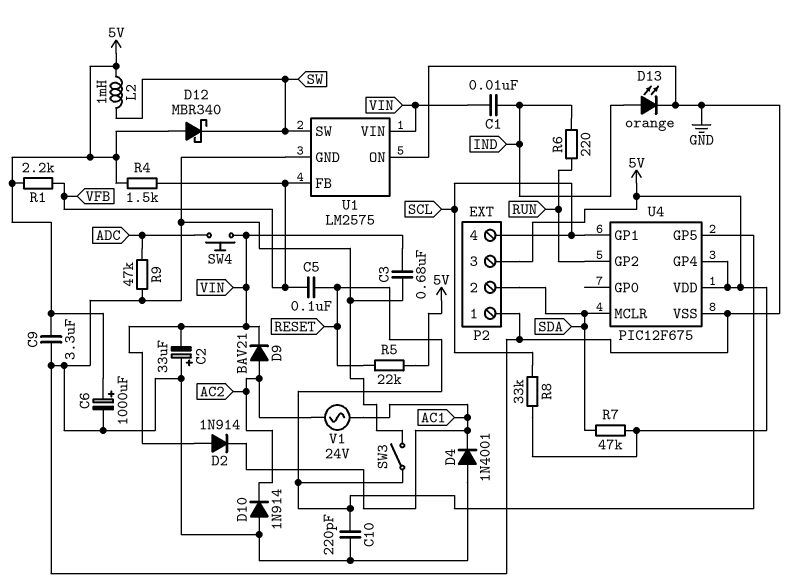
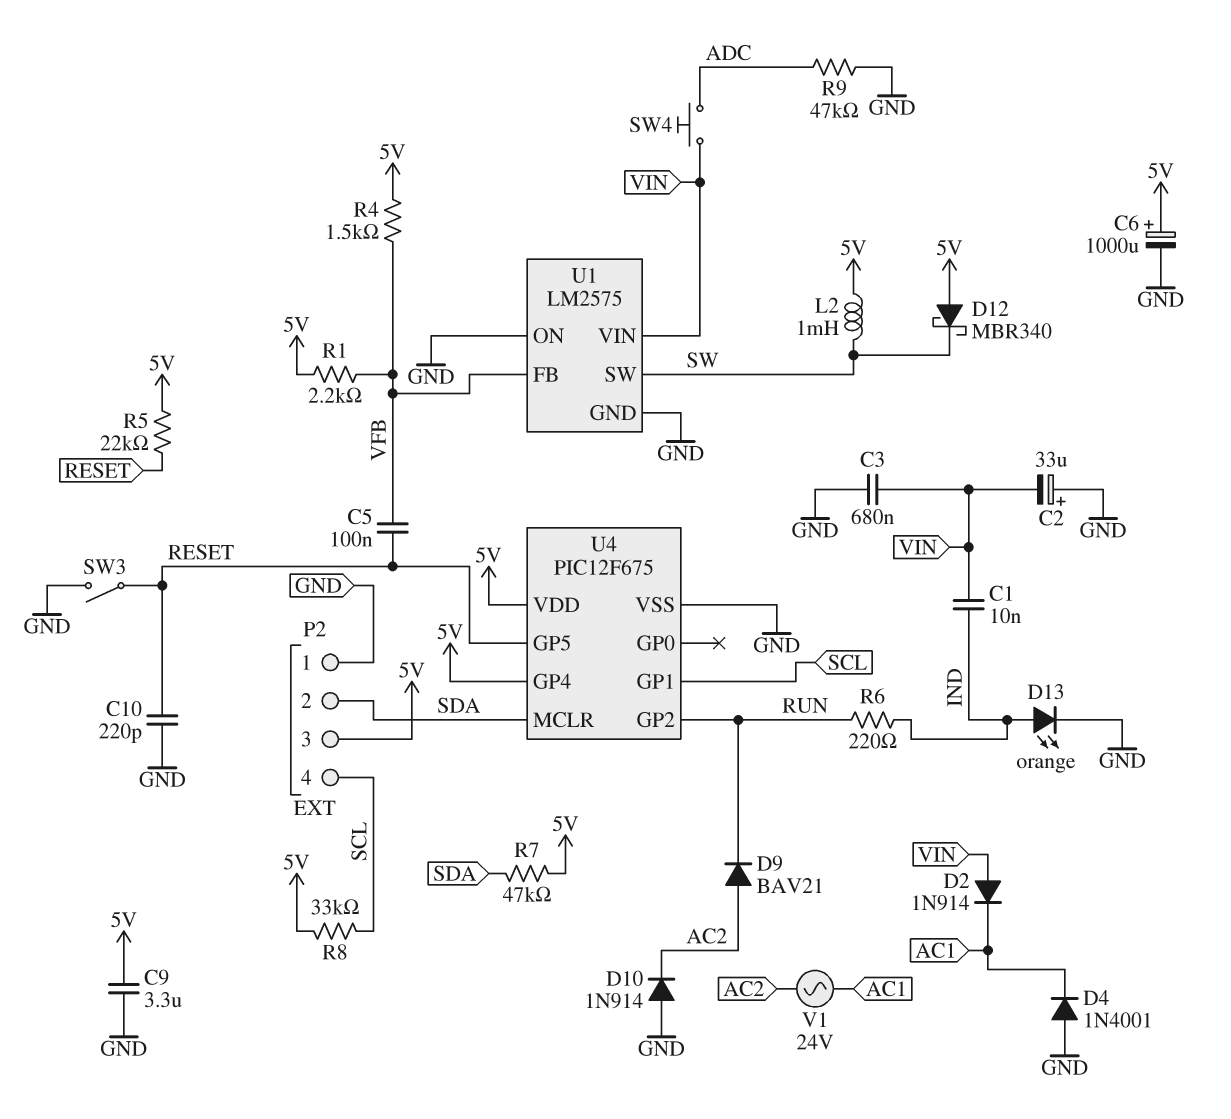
D9: diode BAV21 (A AC2, K VIN) -> diode BAV21 (A AC2, K RUN)

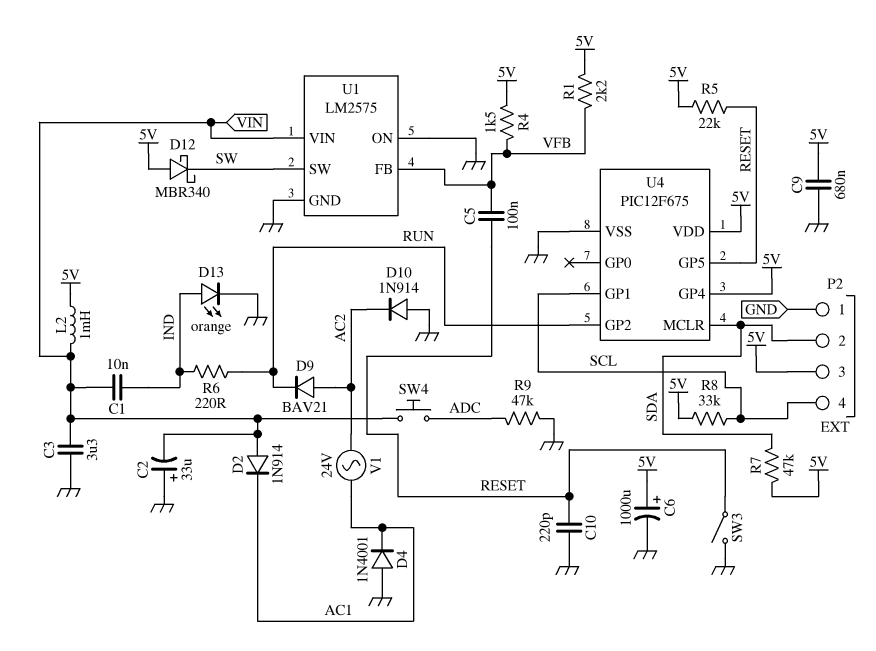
C3: 680nF (GND, VIN) -> 3.3uF (GND, VIN)
C9: 3.3uF (5V, GND) -> 680nF (5V, GND)
L2: 1mH (5V, SW) -> 1mH (5V, VIN)

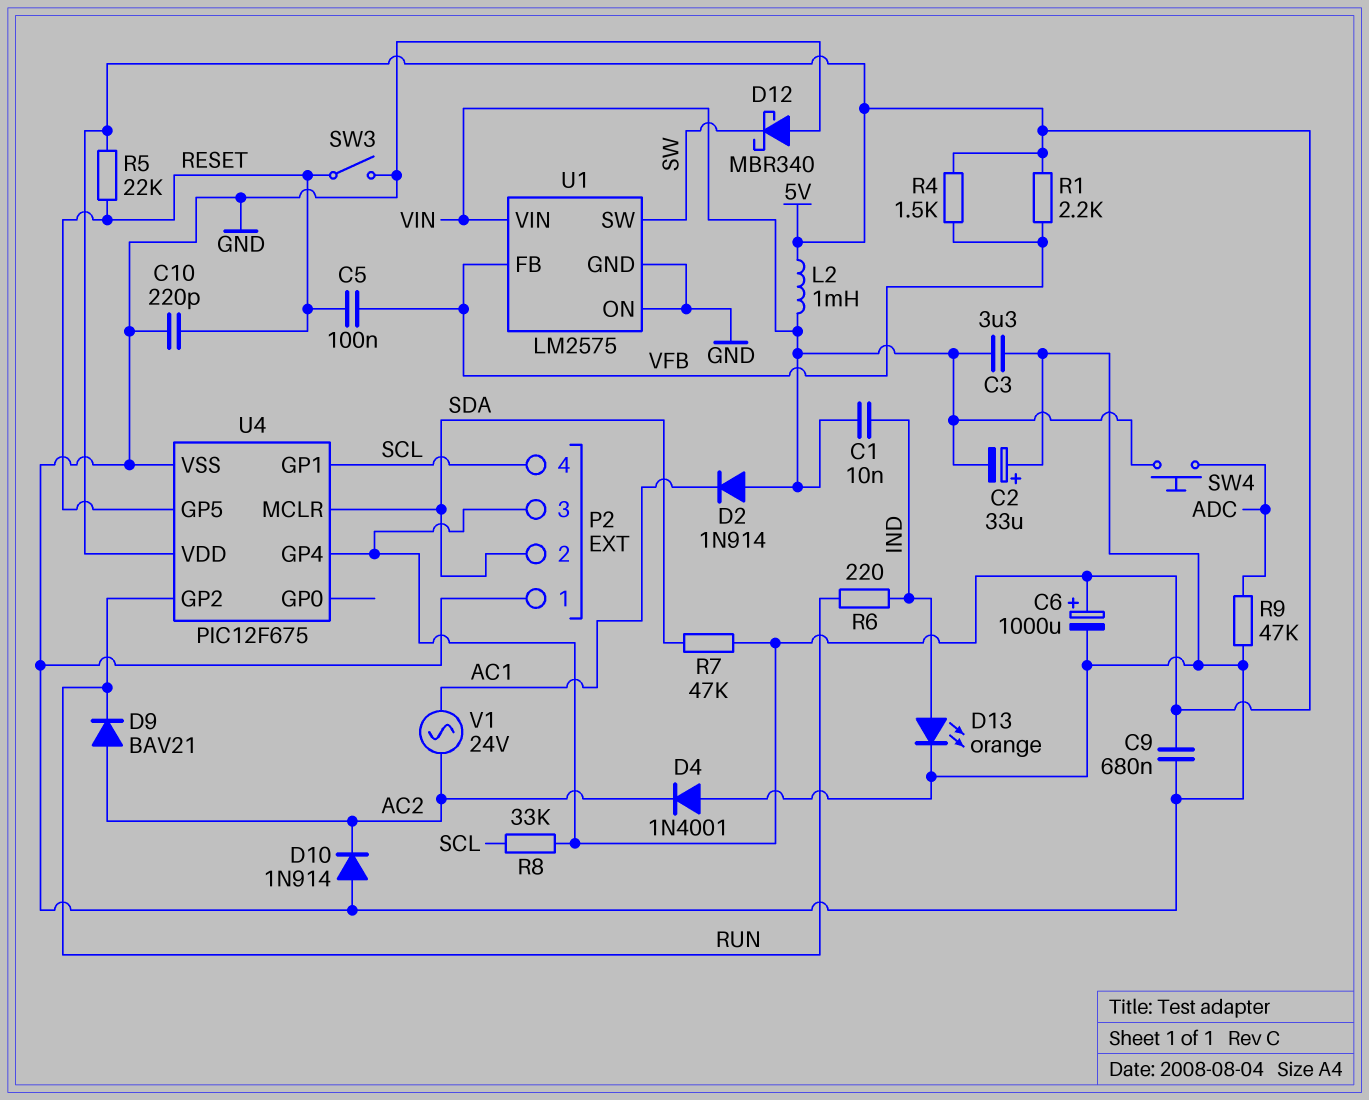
D4: diode 1N4001 (A GND, K AC1) -> diode 1N4001 (A GND, K AC2)
D12: schottky MBR340 (A 5V, K SW) -> schottky MBR340 (A GND, K SW)

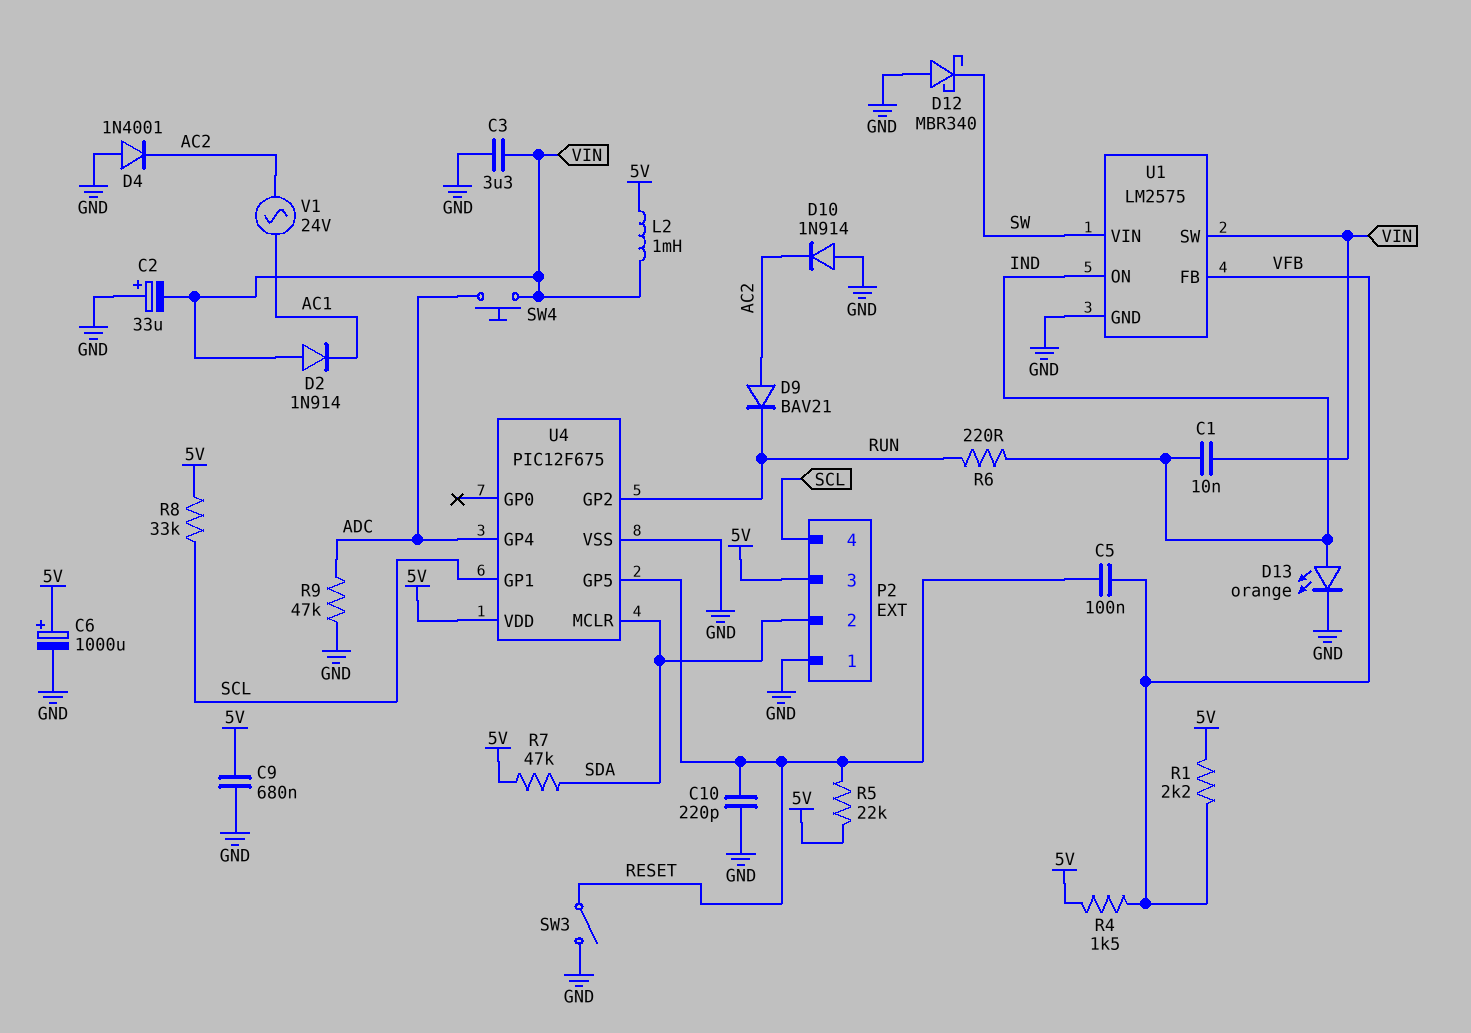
U1 pin ON: GND -> IND
U1 pin SW: SW -> VIN
U1 pin VIN: VIN -> SW
U4 pin GP4: 5V -> ADC

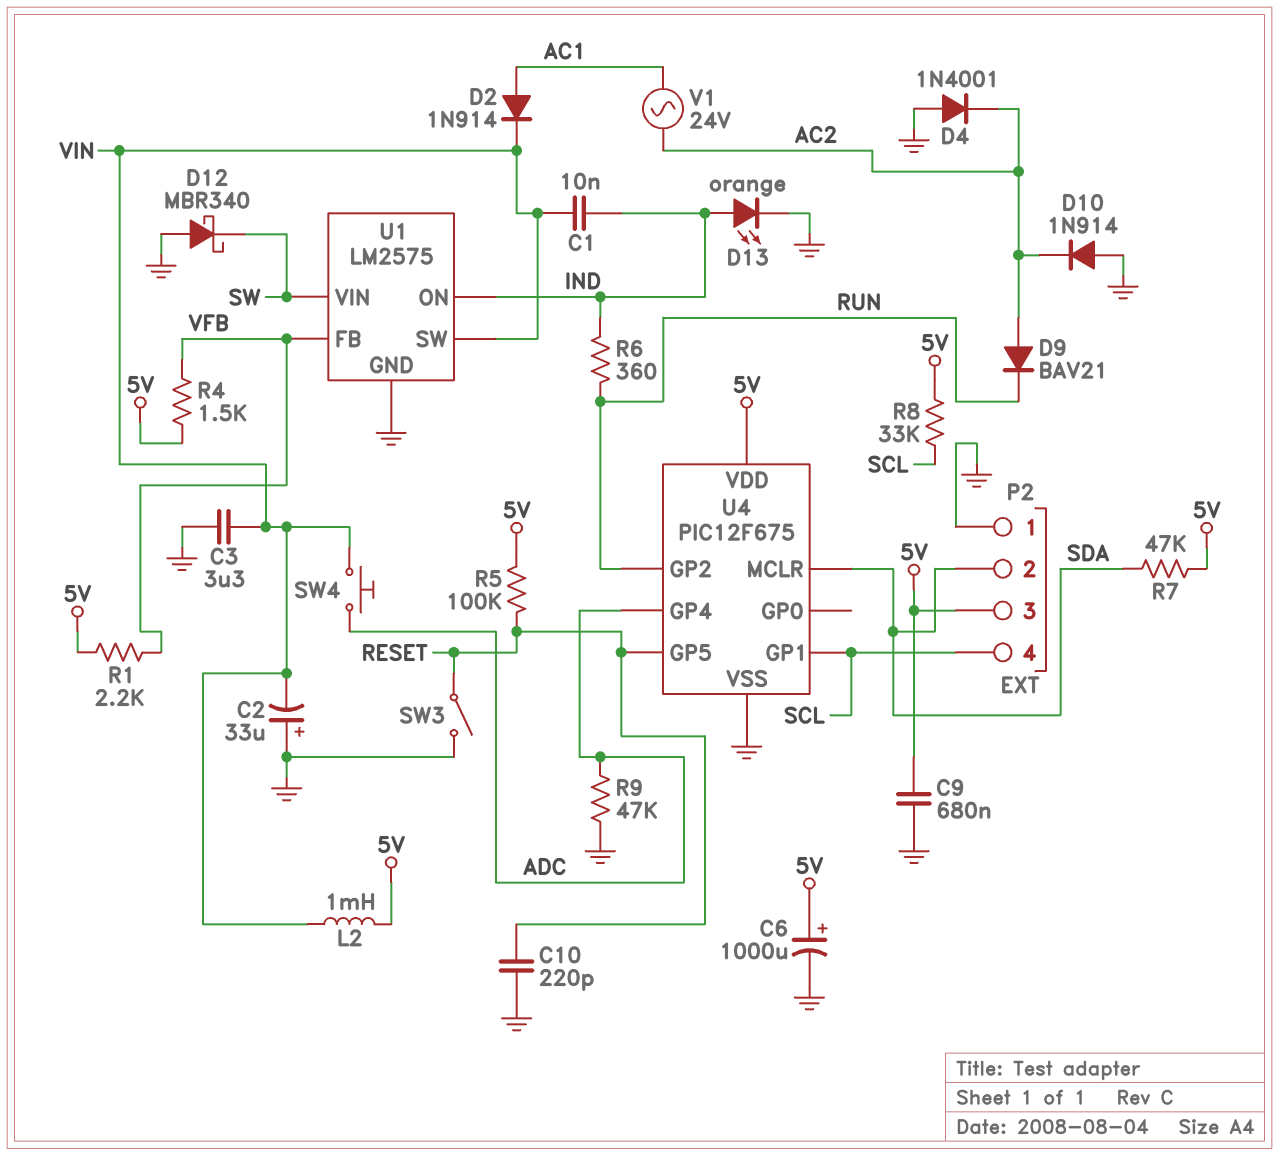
C5: 100nF (RESET, VFB) -> none
D2: diode 1N914 (A VIN, K AC1) -> diode 1N914 (A AC1, K VIN)
R5: 22k (5V, RESET) -> 100k (5V, RESET)
R6: 220 (IND, RUN) -> 360 (IND, RUN)

